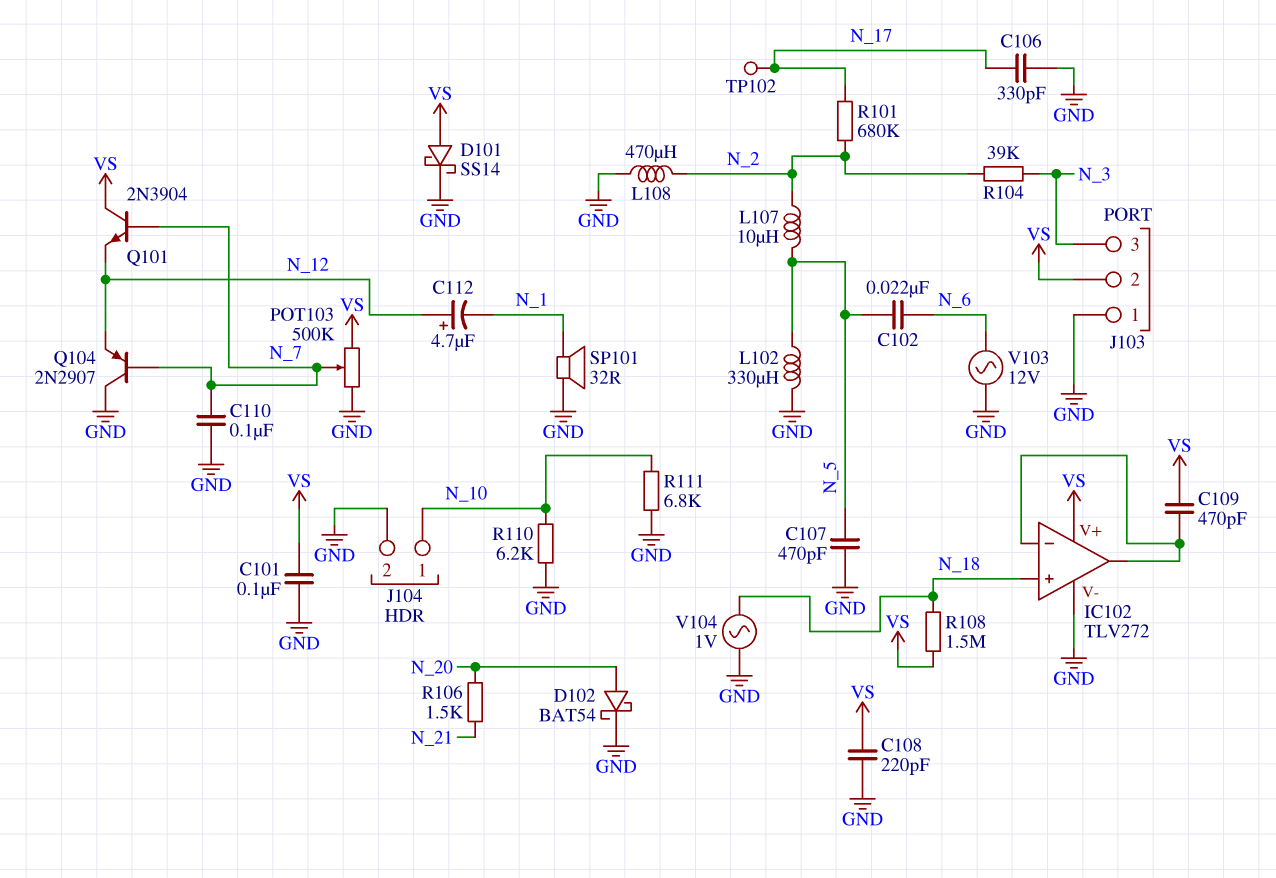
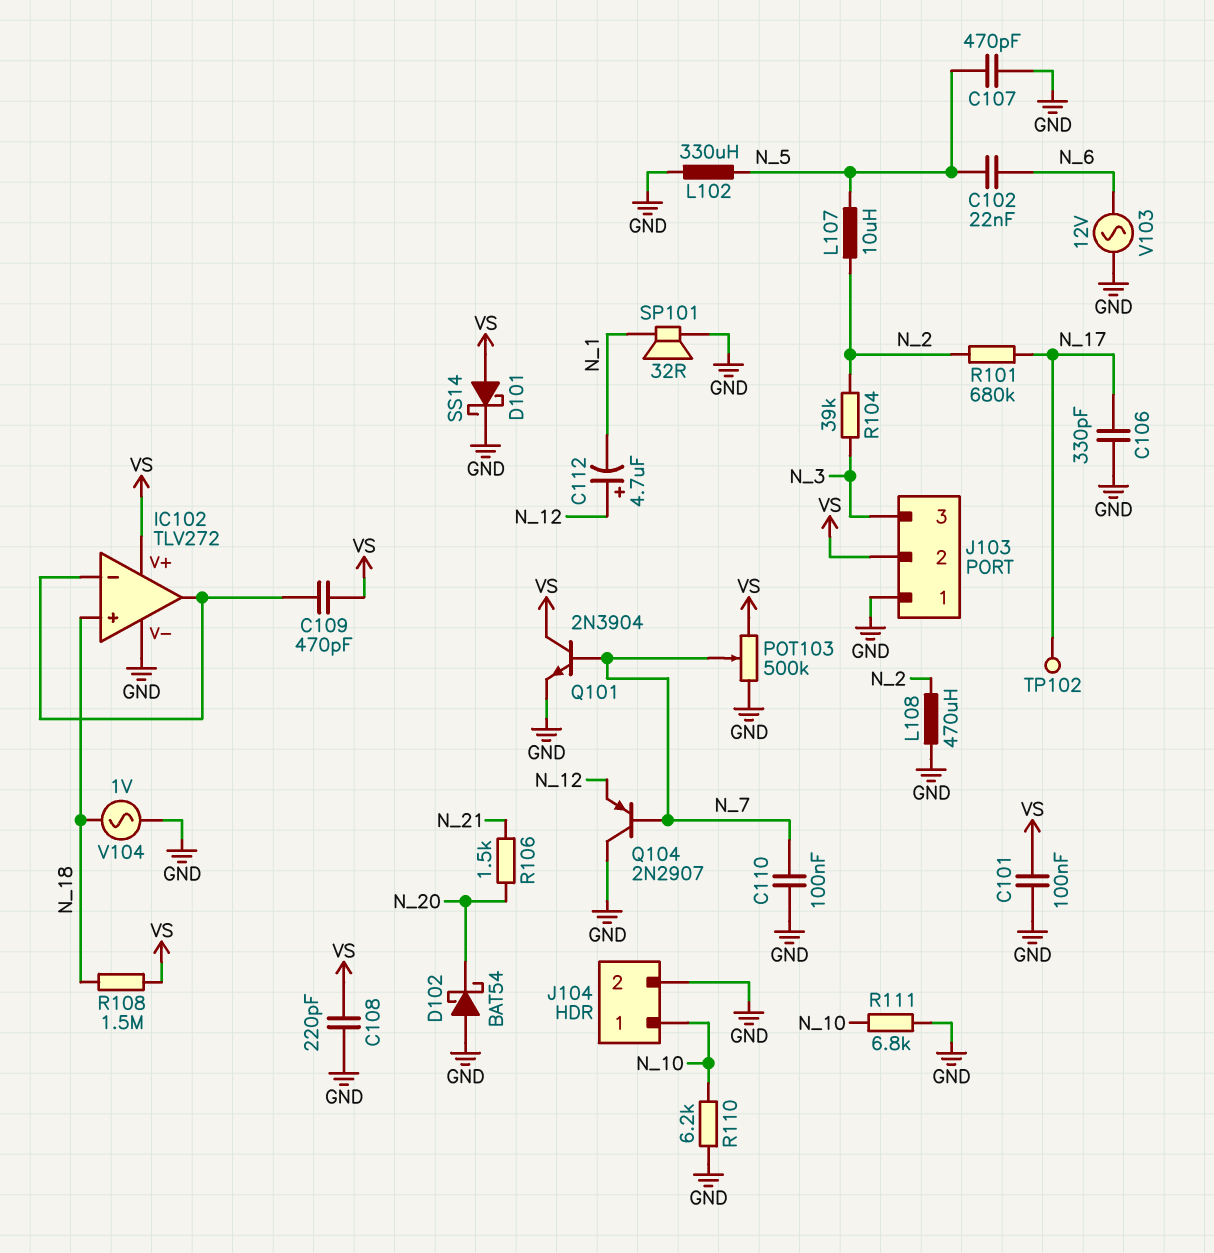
D102: schottky BAT54 (A N_20, K GND) -> schottky BAT54 (A GND, K N_20)
Q101: NPN 2N3904 (B N_7, C VS, E N_12) -> NPN 2N3904 (B N_7, C VS, E GND)

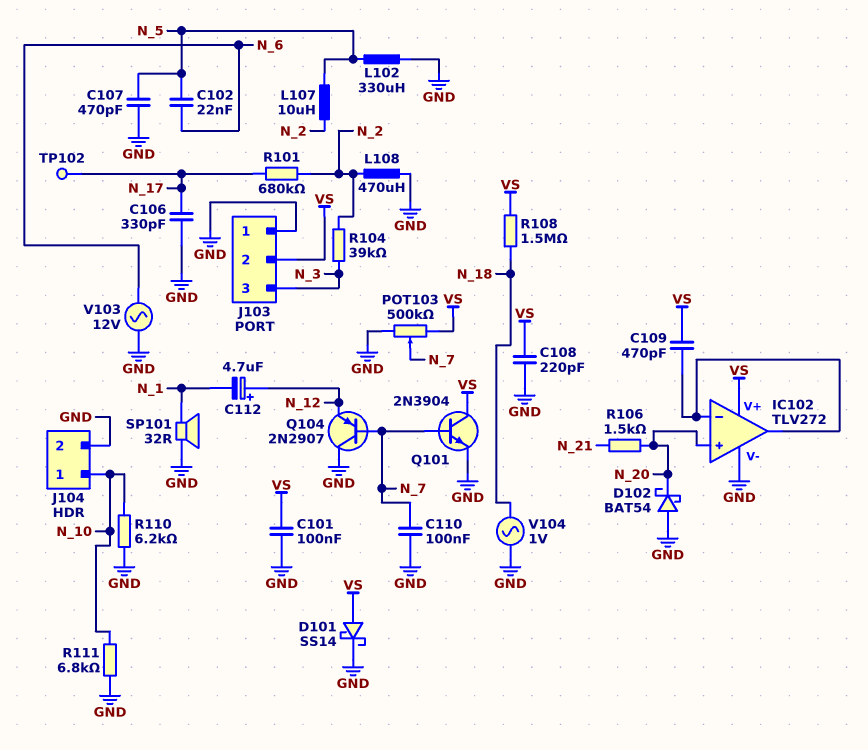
IC102 pin in+: N_18 -> N_20

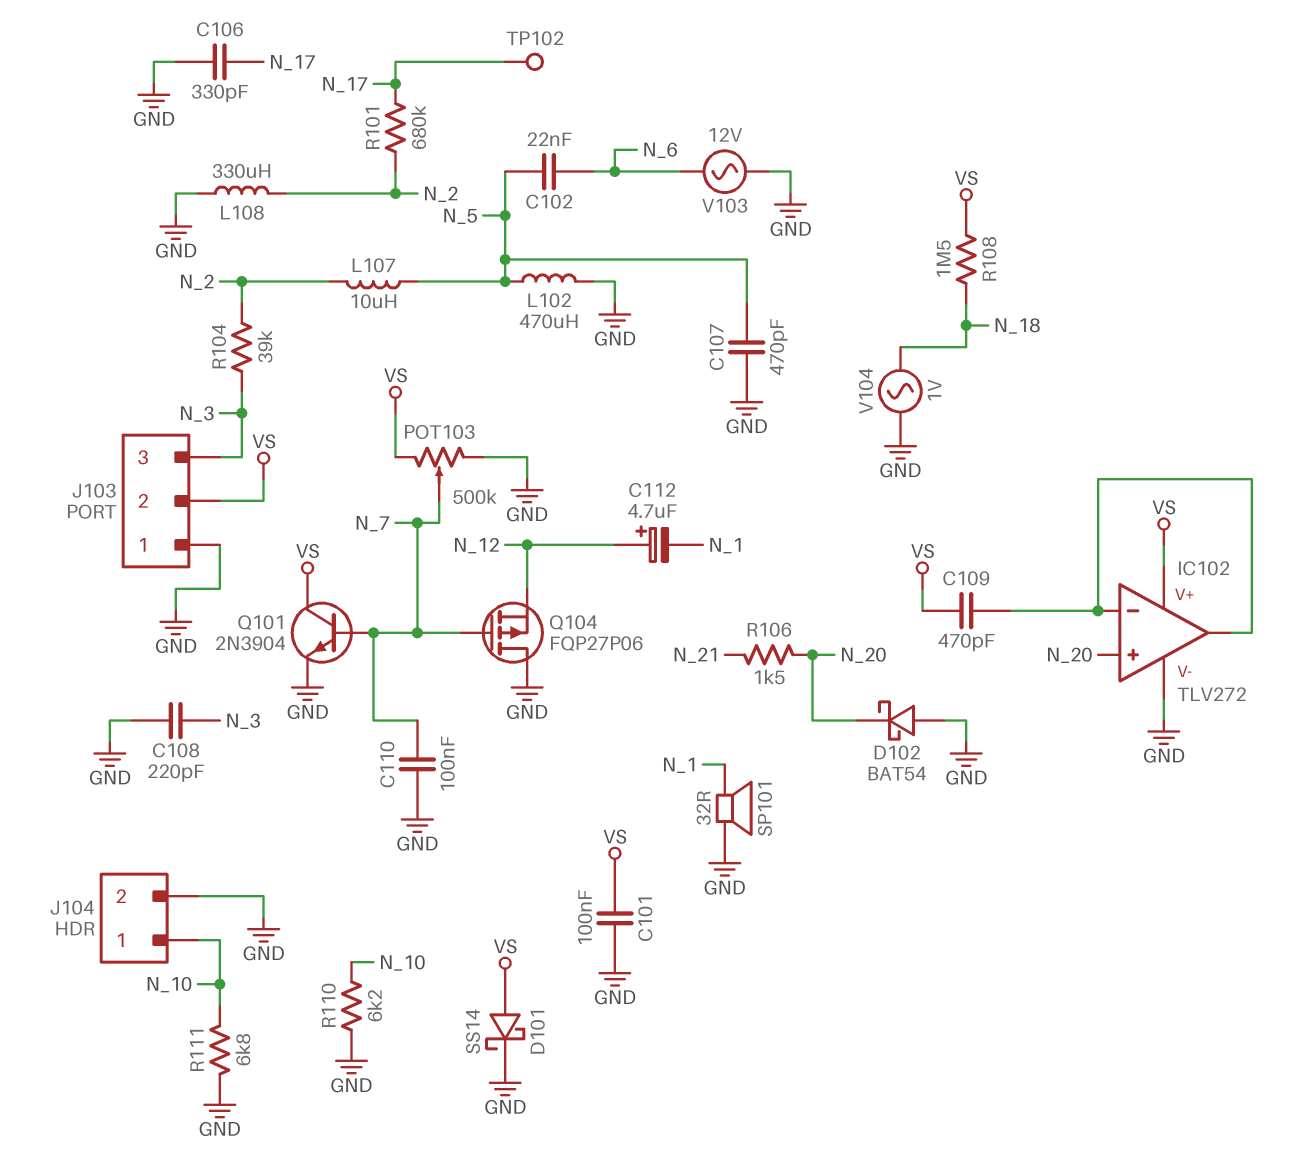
C108: 220pF (GND, VS) -> 220pF (GND, N_3)
L102: 330uH (GND, N_5) -> 470uH (GND, N_5)
L108: 470uH (GND, N_2) -> 330uH (GND, N_2)
Q104: PNP 2N2907 (B N_7, C GND, E N_12) -> PMOS FQP27P06 (G N_7, D GND, S N_12)

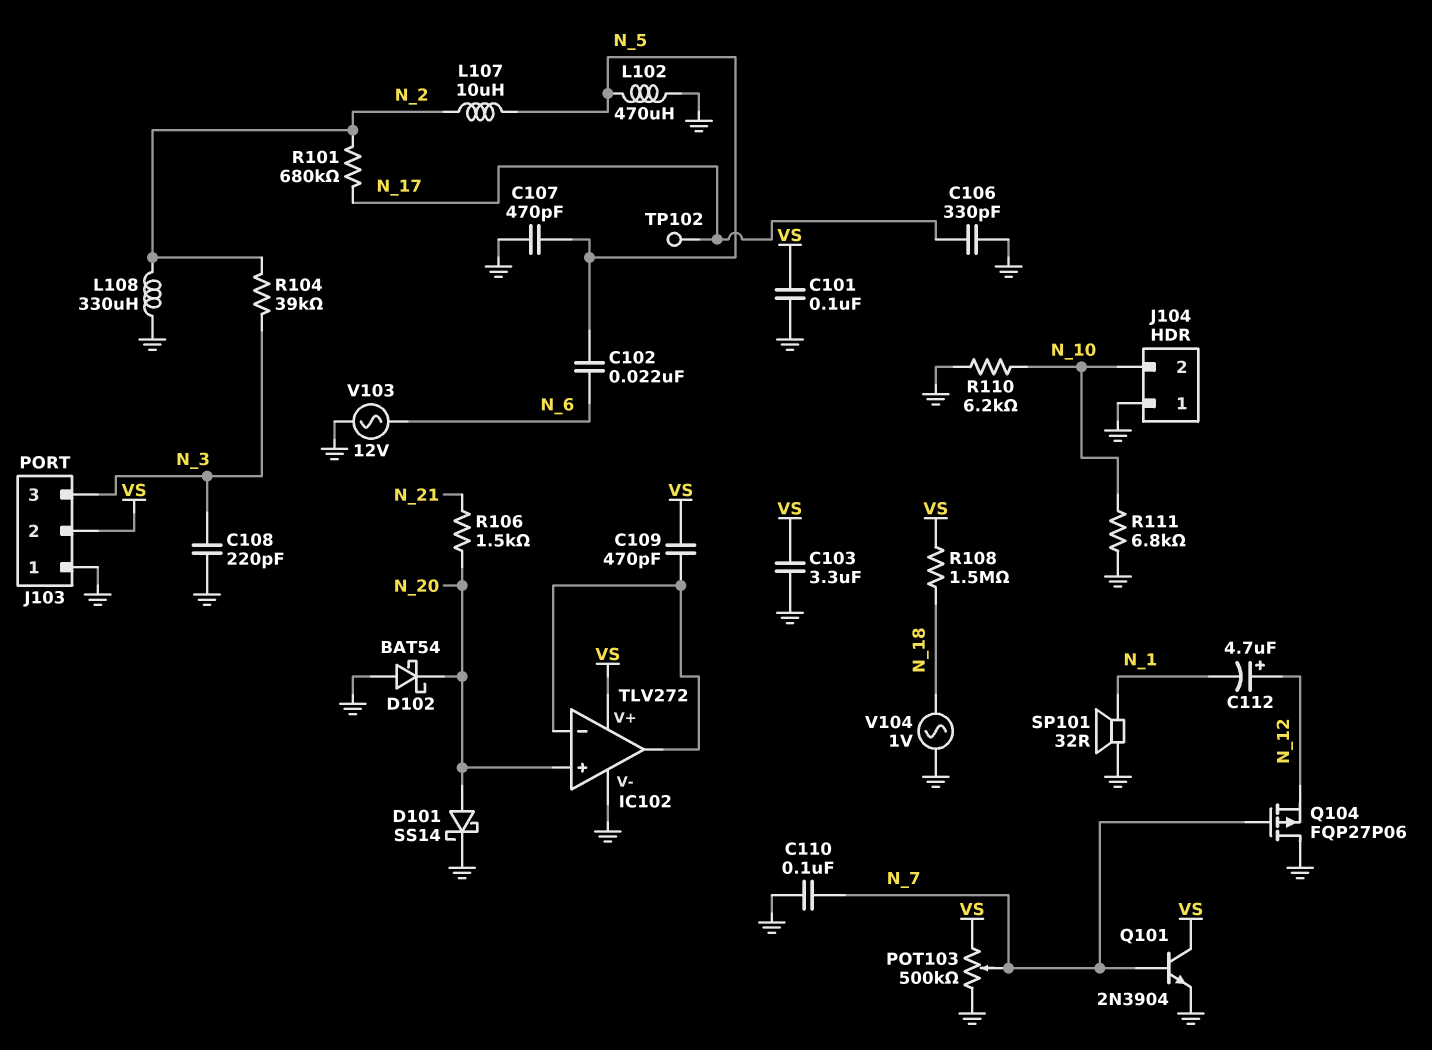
C103: none -> 3.3uF (GND, VS)
D101: schottky SS14 (A VS, K GND) -> schottky SS14 (A N_20, K GND)
J104 pin 1: N_10 -> GND
J104 pin 2: GND -> N_10

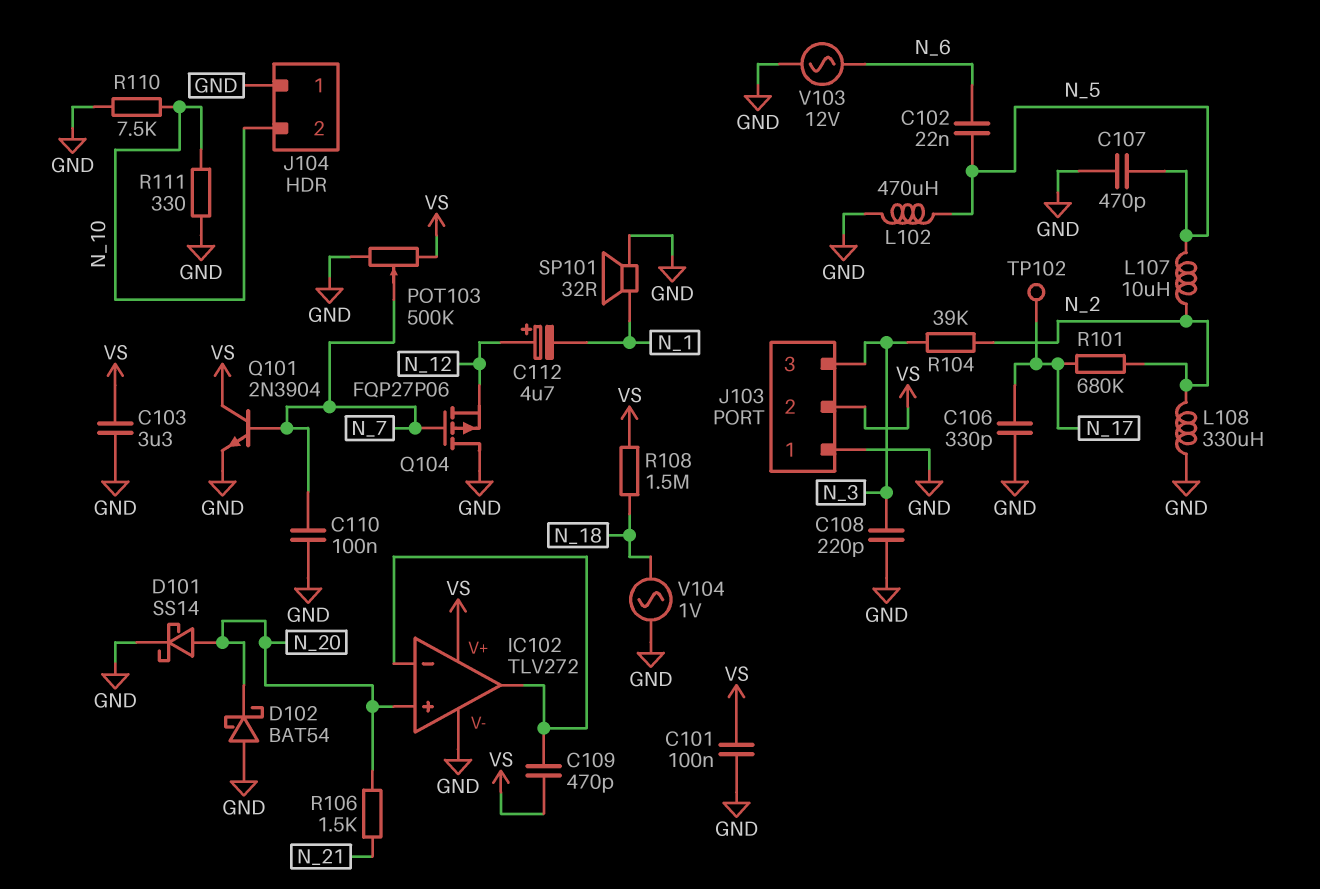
R110: 6.2k (GND, N_10) -> 7.5k (GND, N_10)
R111: 6.8k (GND, N_10) -> 330 (GND, N_10)

